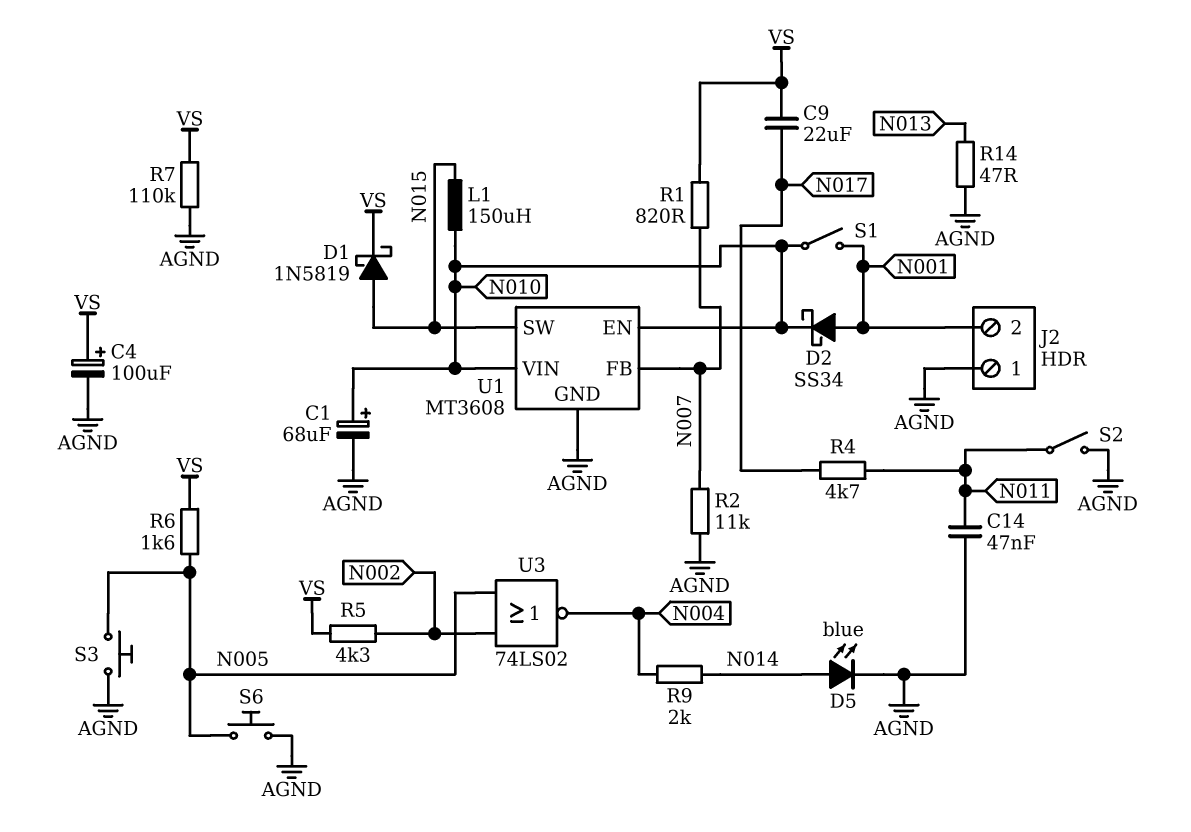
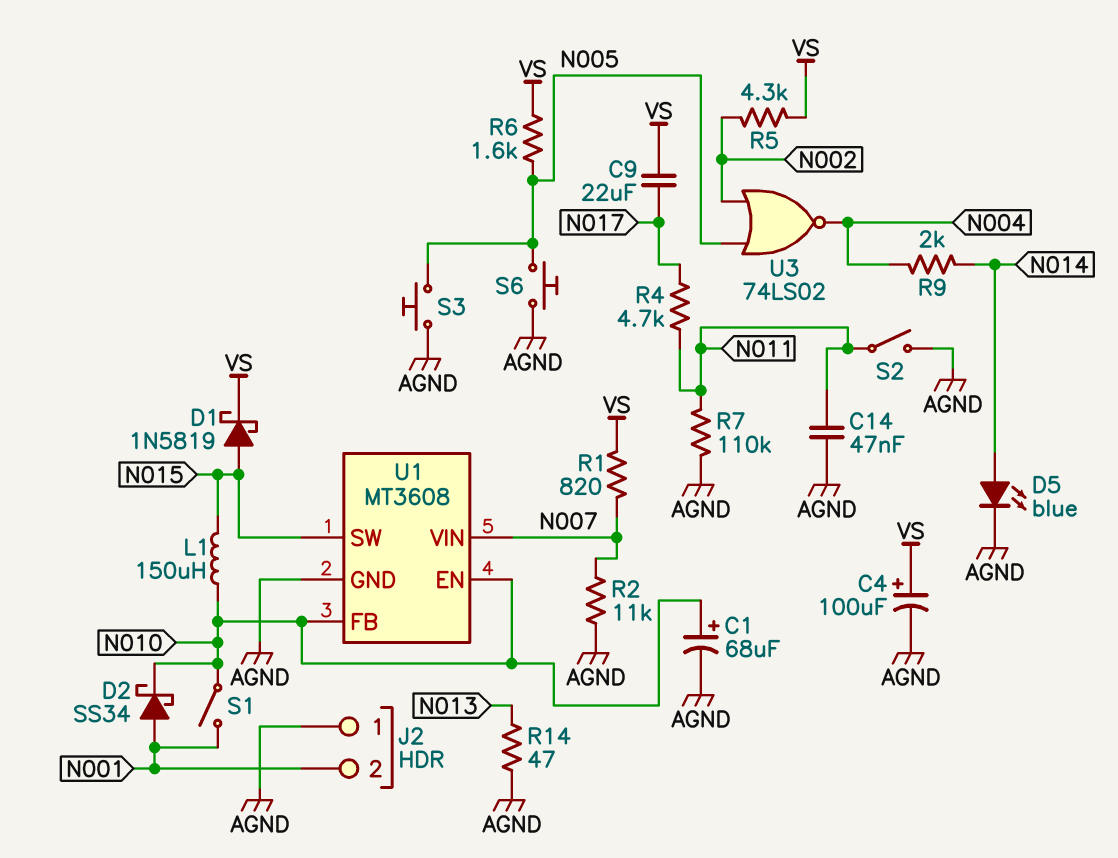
R7: 110k (AGND, VS) -> 110k (AGND, N011)
U1 pin FB: N007 -> N010
U1 pin VIN: N010 -> N007

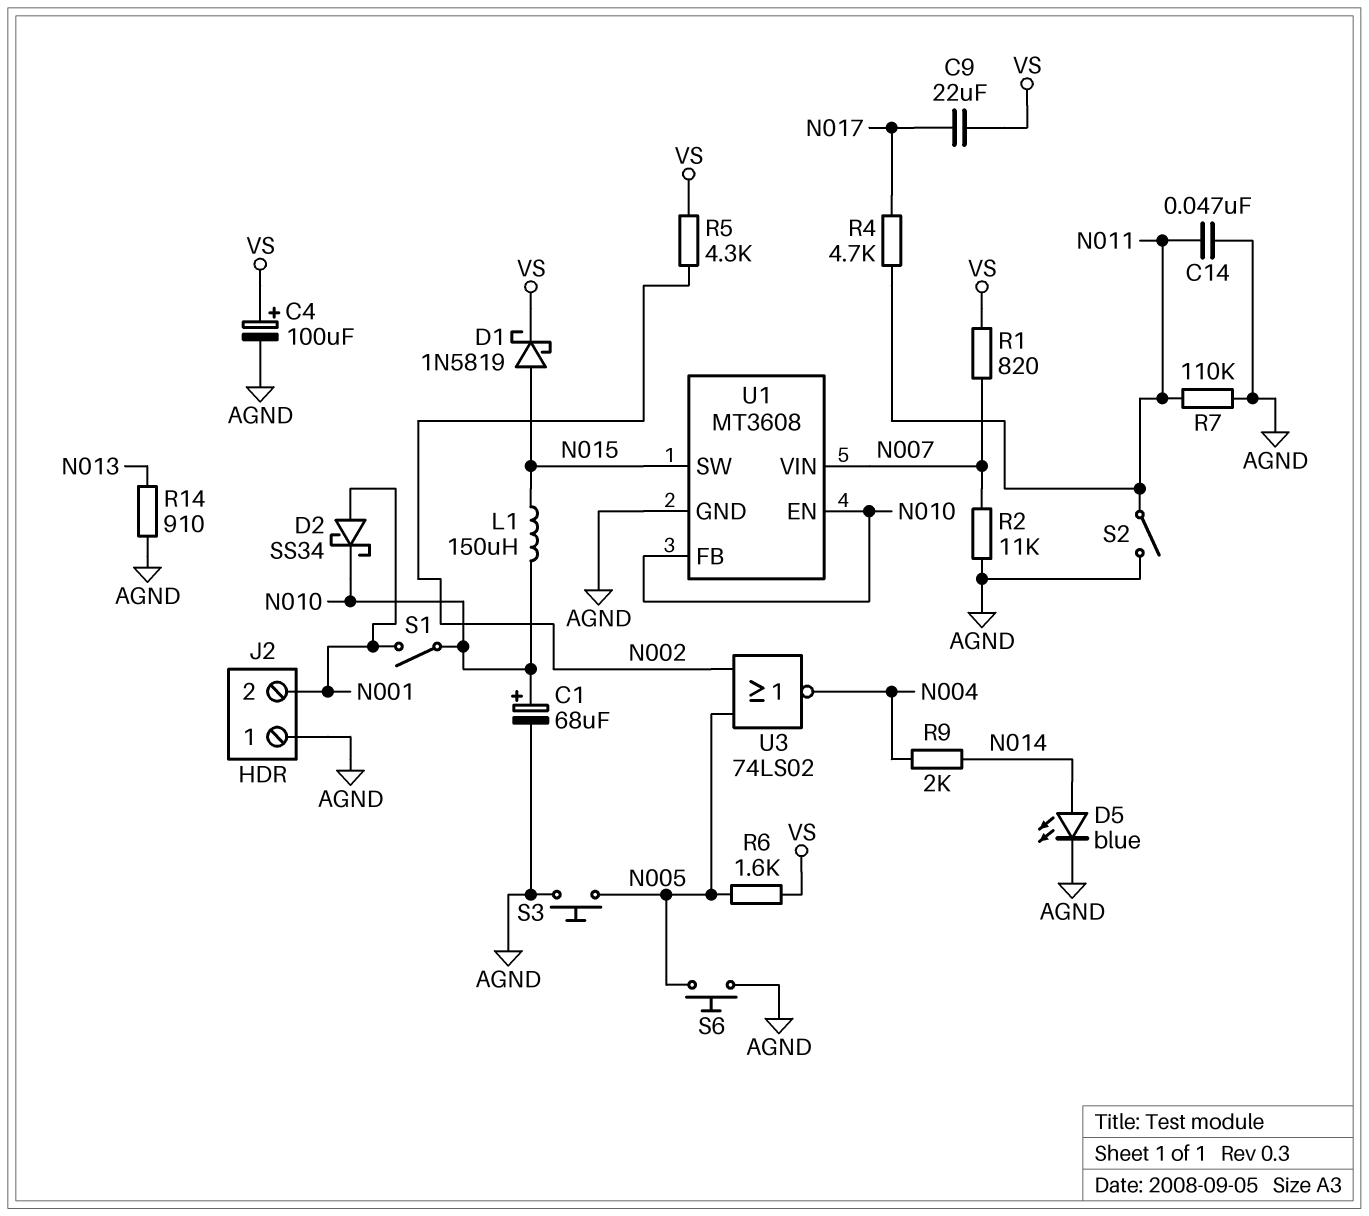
R14: 47 (AGND, N013) -> 910 (AGND, N013)

